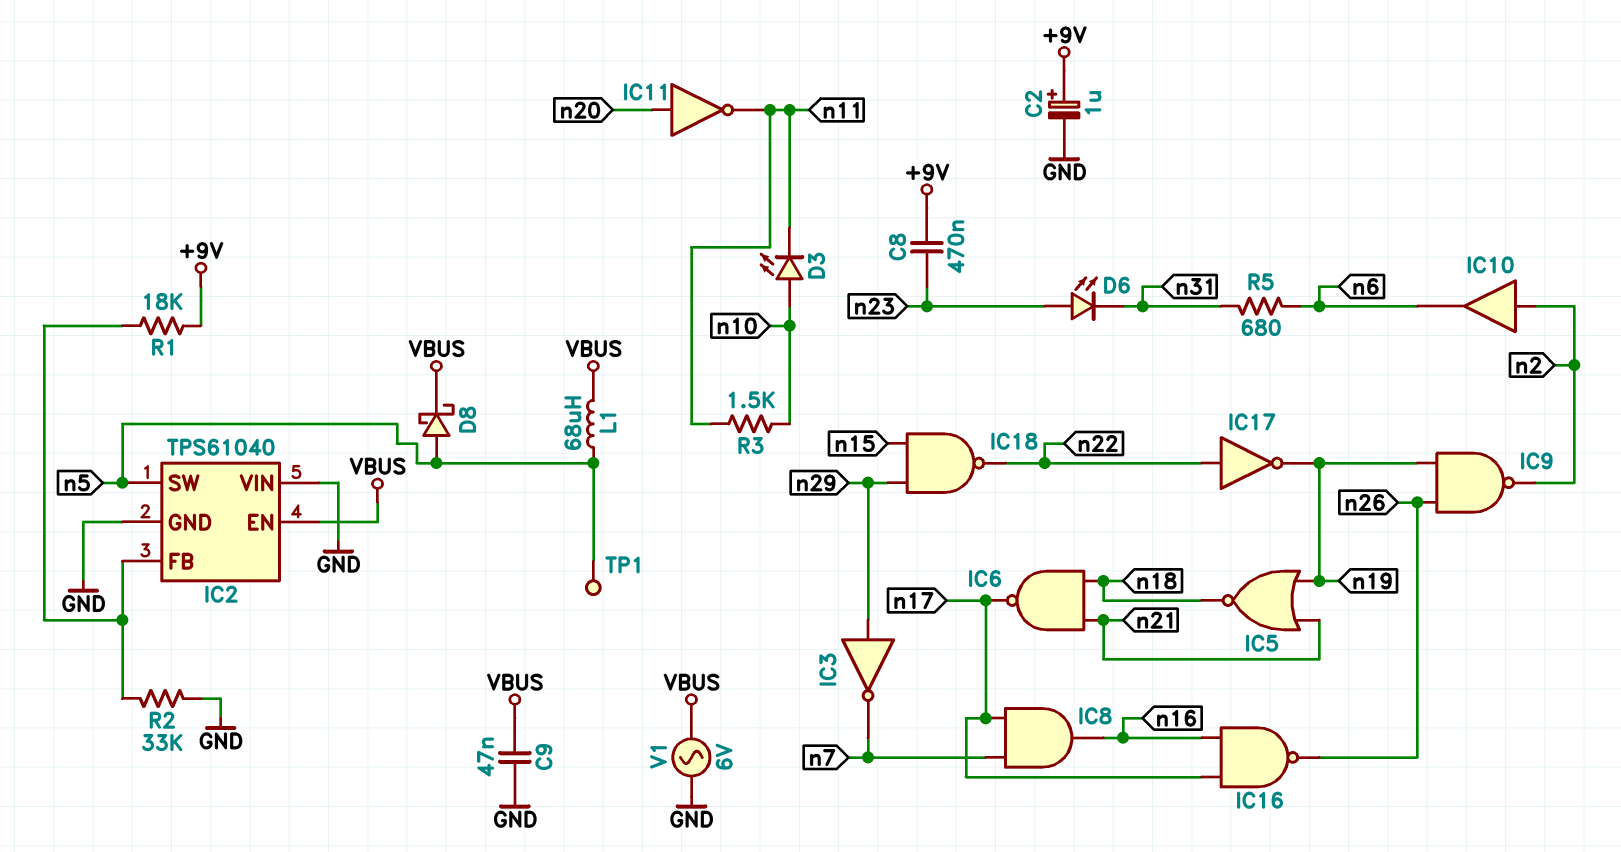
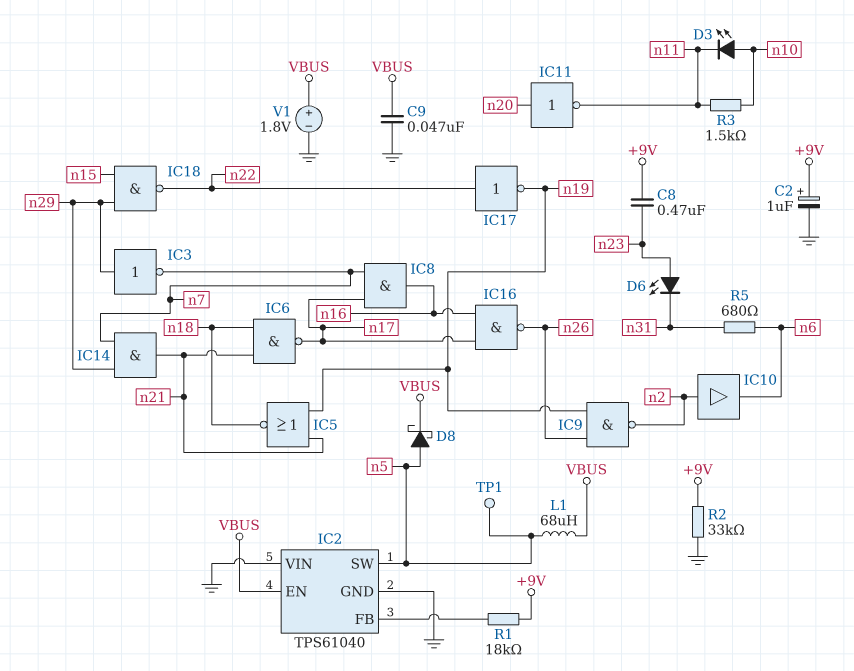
IC14: none -> AND (in n7, in n29, out n21)
R2: 33k (GND, IC2/FB) -> 33k (+9V, GND)
V1: AC 6V (GND, VBUS) -> 1.8V (plus VBUS, minus GND)

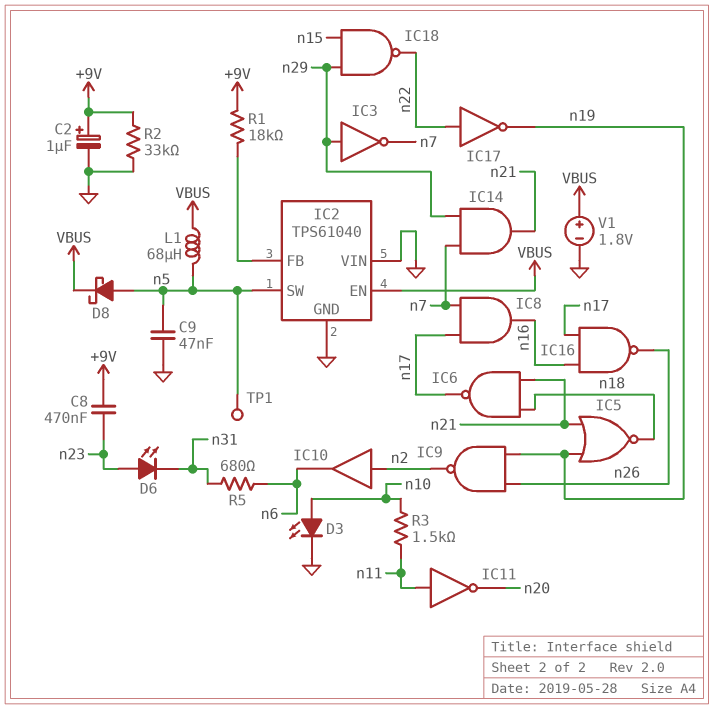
C9: 47nF (GND, VBUS) -> 47nF (GND, n5)
D3: LED (A n10, K n11) -> LED (A n10, K GND)
IC11: NOT (in n20, out n11) -> NOT (in n11, out n20)

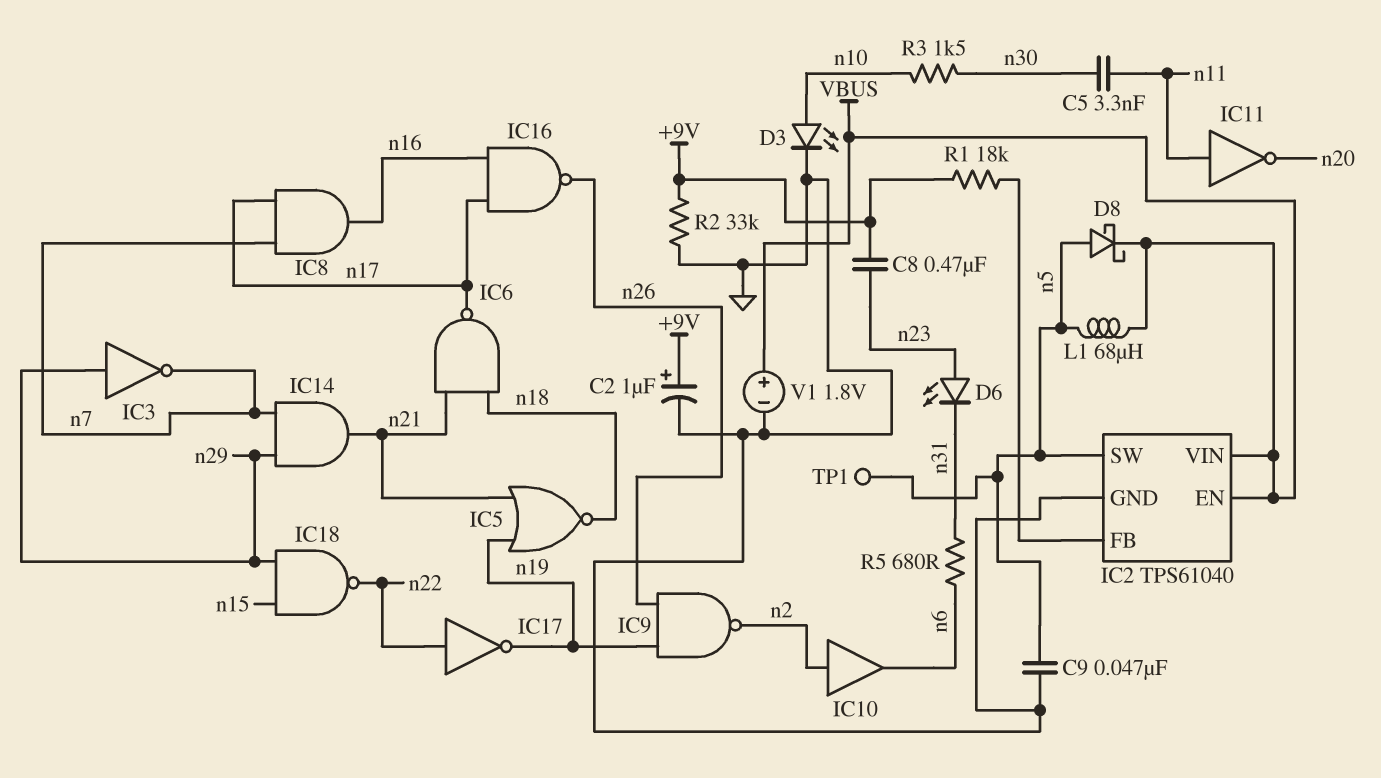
C5: none -> 3.3nF (n11, n30)
IC2 pin VIN: GND -> VBUS
R3: 1.5k (n10, n11) -> 1.5k (n10, n30)

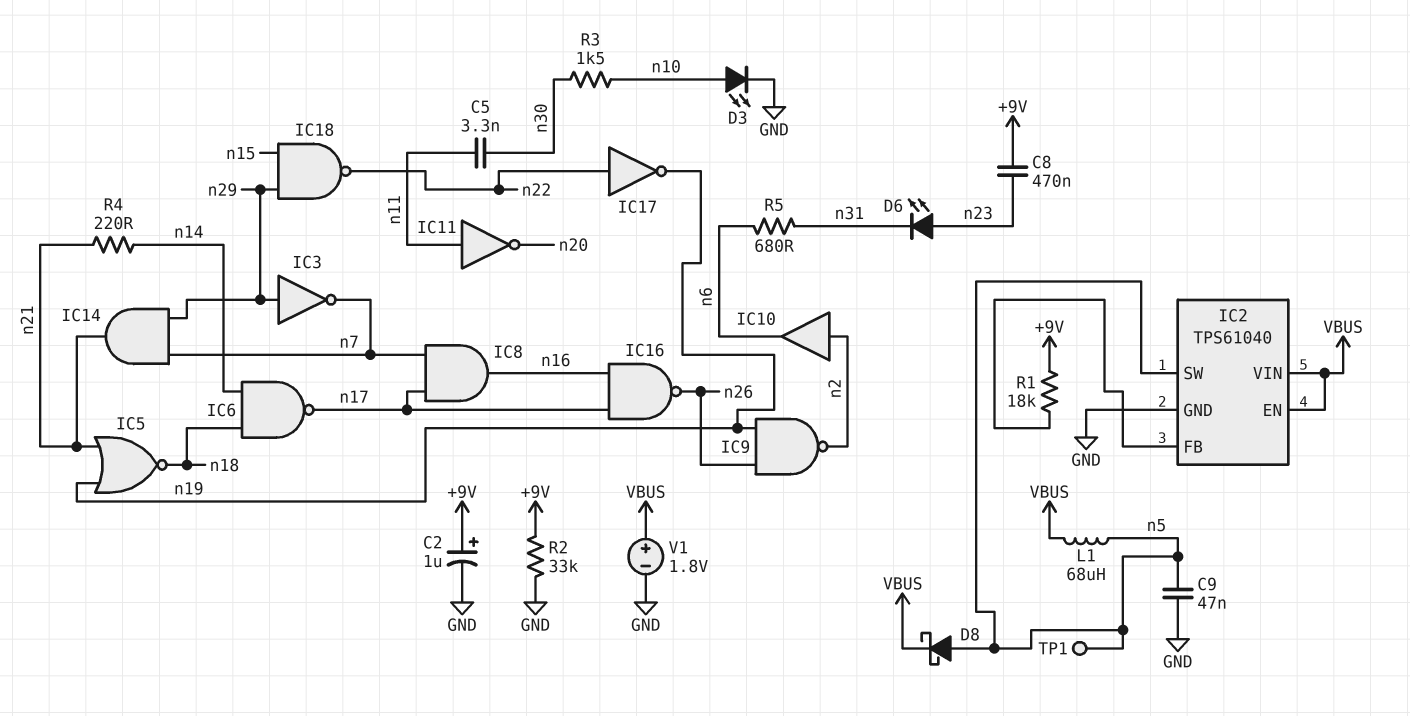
IC6: NAND (in n18, in n21, out n17) -> NAND (in n14, in n18, out n17)
R4: none -> 220 (n14, n21)

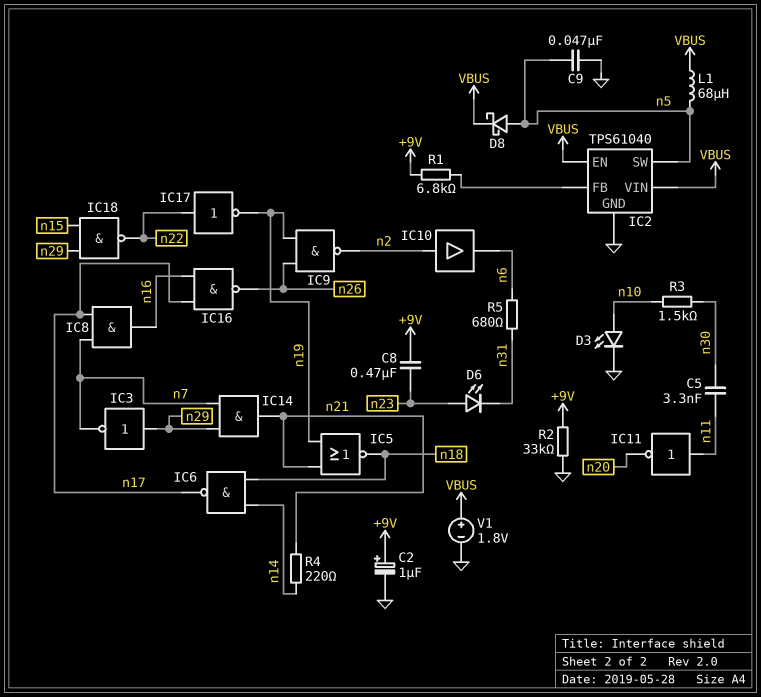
R1: 18k (+9V, IC2/FB) -> 6.8k (+9V, IC2/FB)
TP1: test point (n5) -> none

